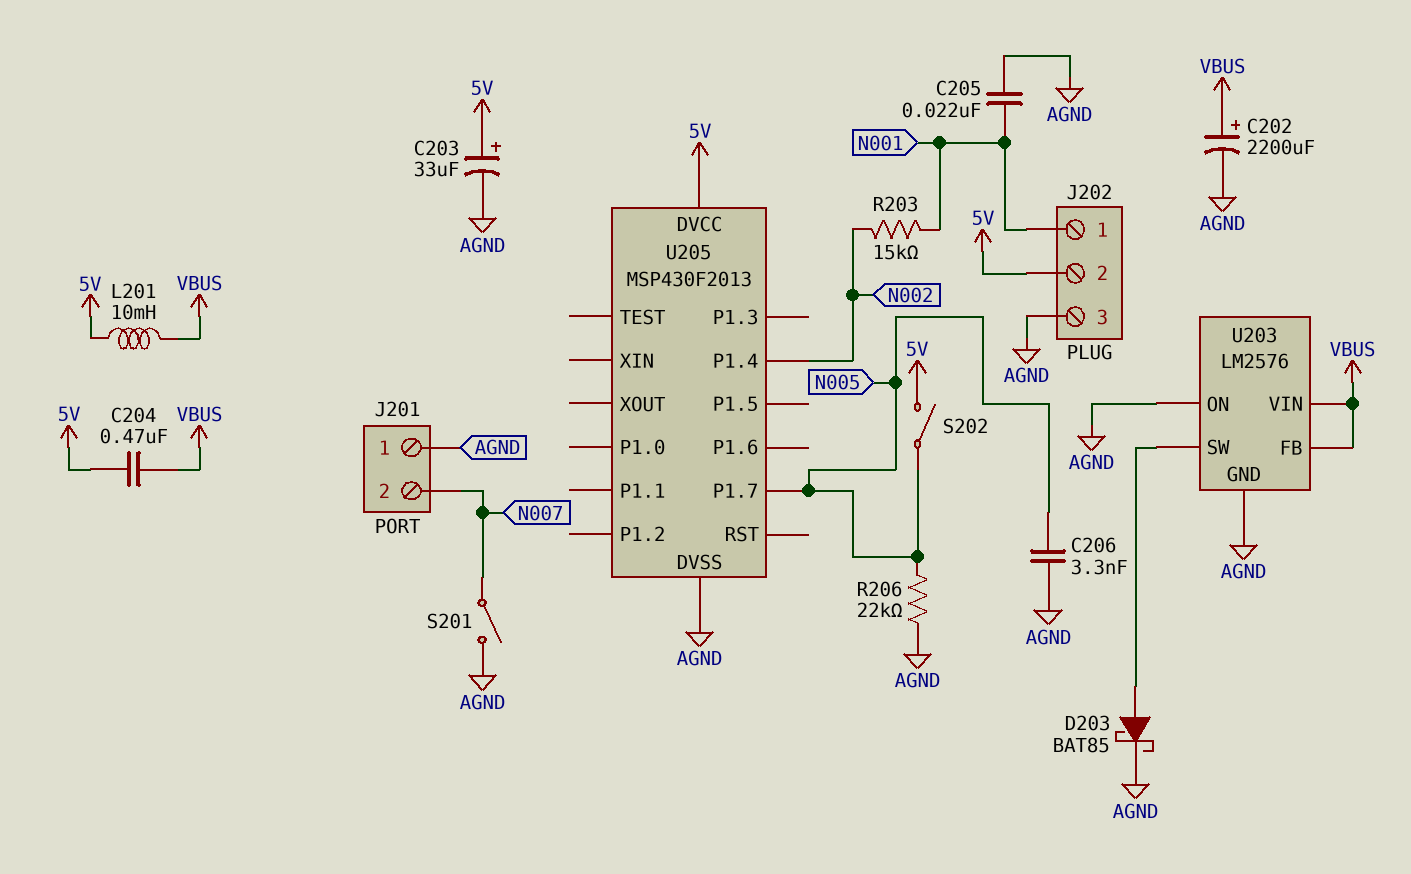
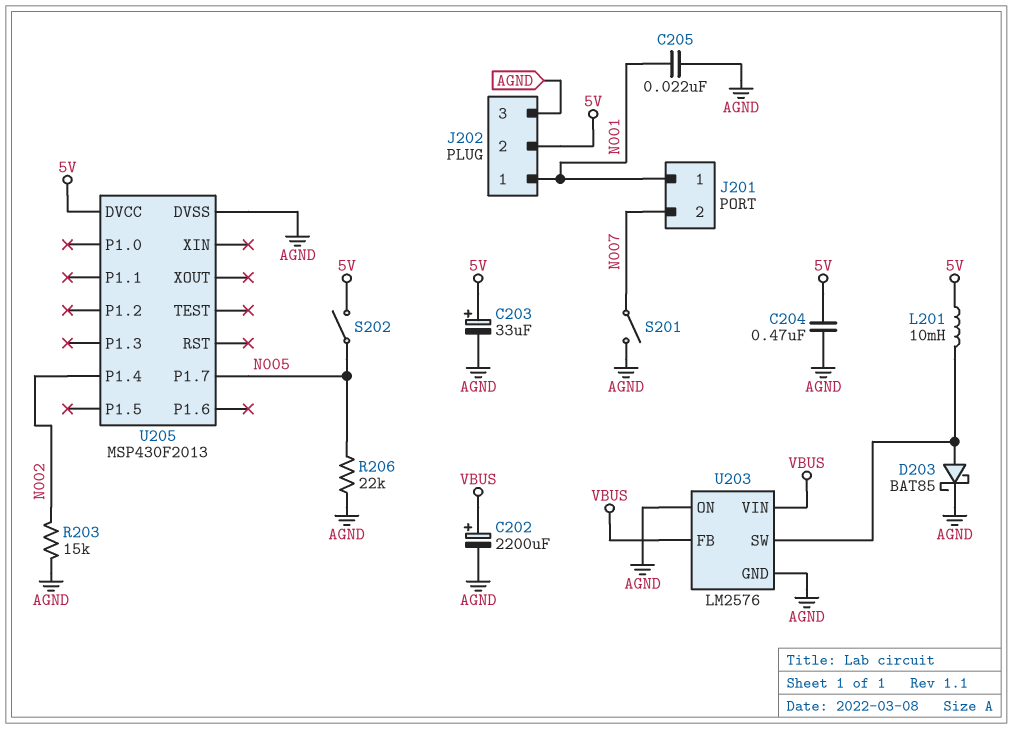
C204: 470nF (5V, VBUS) -> 470nF (5V, AGND)
C206: 3.3nF (AGND, N005) -> none
J201 pin 1: AGND -> N001
L201: 10mH (5V, VBUS) -> 10mH (5V, U203/SW)
R203: 15k (N001, N002) -> 15k (AGND, N002)

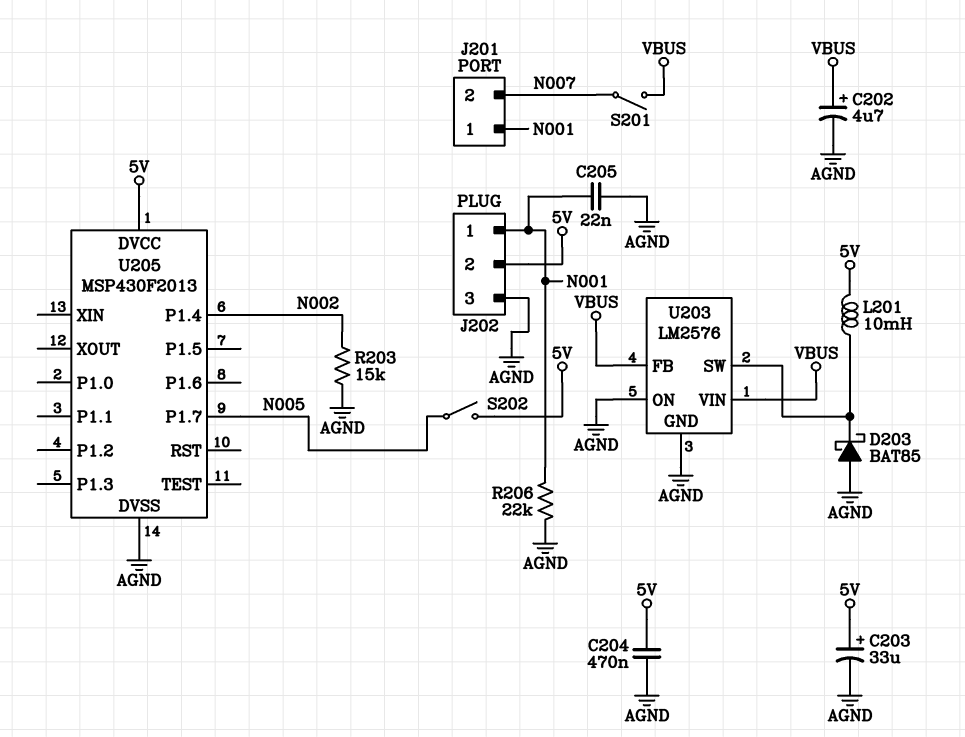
C202: 2200uF (plus VBUS, minus AGND) -> 4.7uF (plus VBUS, minus AGND)
D203: schottky BAT85 (A U203/SW, K AGND) -> schottky BAT85 (A AGND, K U203/SW)
R206: 22k (AGND, N005) -> 22k (AGND, N001)
S201: switch (AGND, N007) -> switch (N007, VBUS)

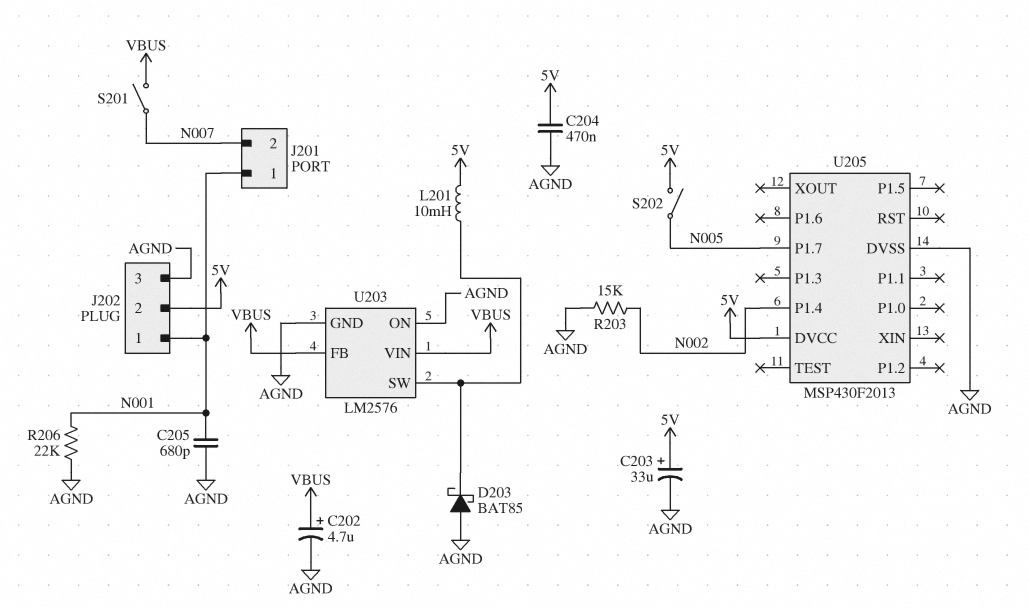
C205: 22nF (AGND, N001) -> 680pF (AGND, N001)

